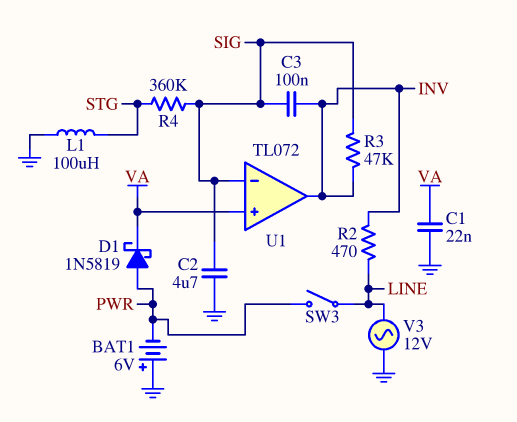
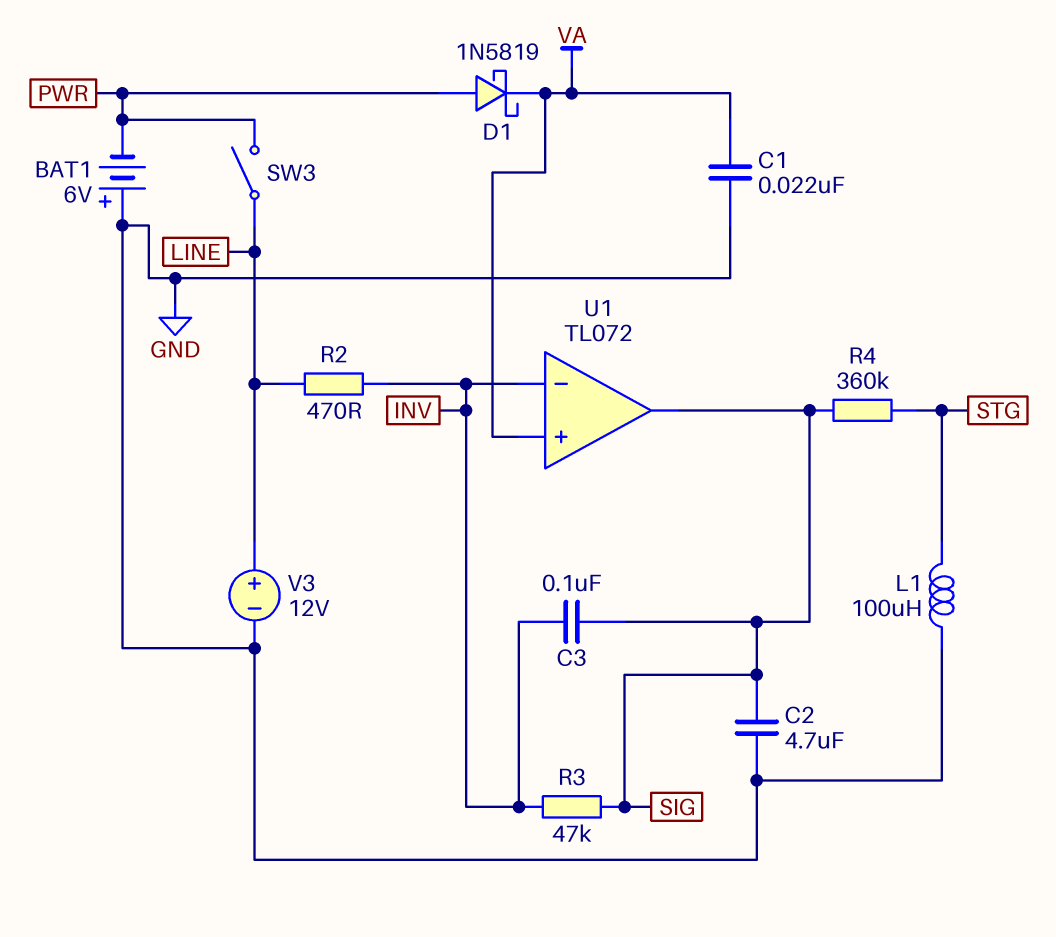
U1 pin in-: SIG -> INV
U1 pin out: INV -> SIG
V3: AC 12V (GND, LINE) -> 12V (plus LINE, minus GND)

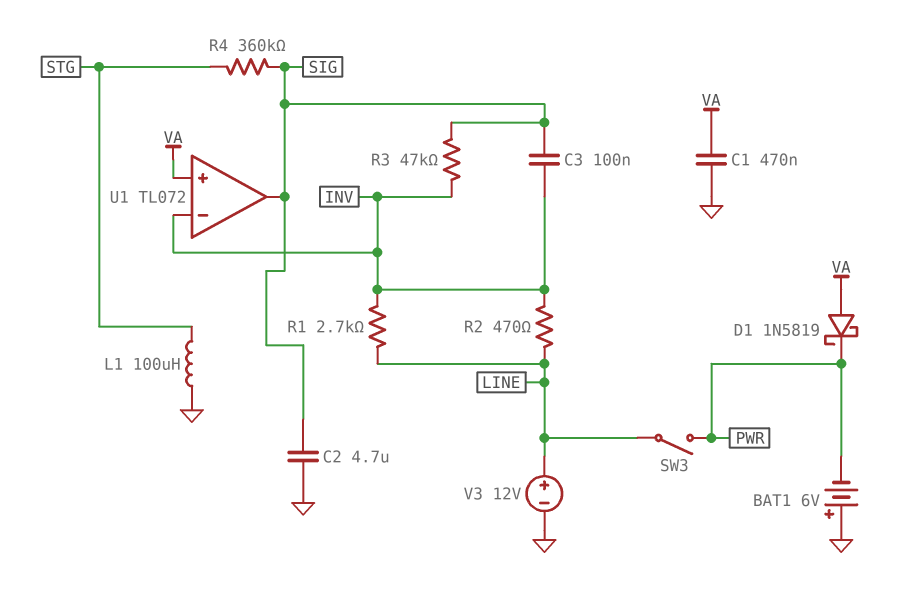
C1: 22nF (GND, VA) -> 470nF (GND, VA)
D1: schottky 1N5819 (A PWR, K VA) -> schottky 1N5819 (A VA, K PWR)
R1: none -> 2.7k (INV, LINE)

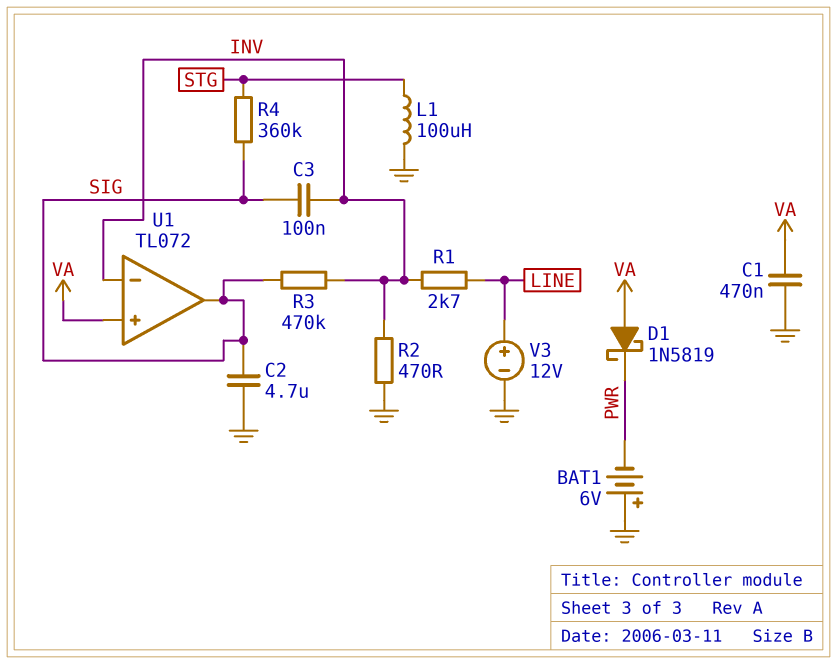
R2: 470 (INV, LINE) -> 470 (GND, INV)
R3: 47k (INV, SIG) -> 470k (INV, SIG)
SW3: switch (LINE, PWR) -> none

